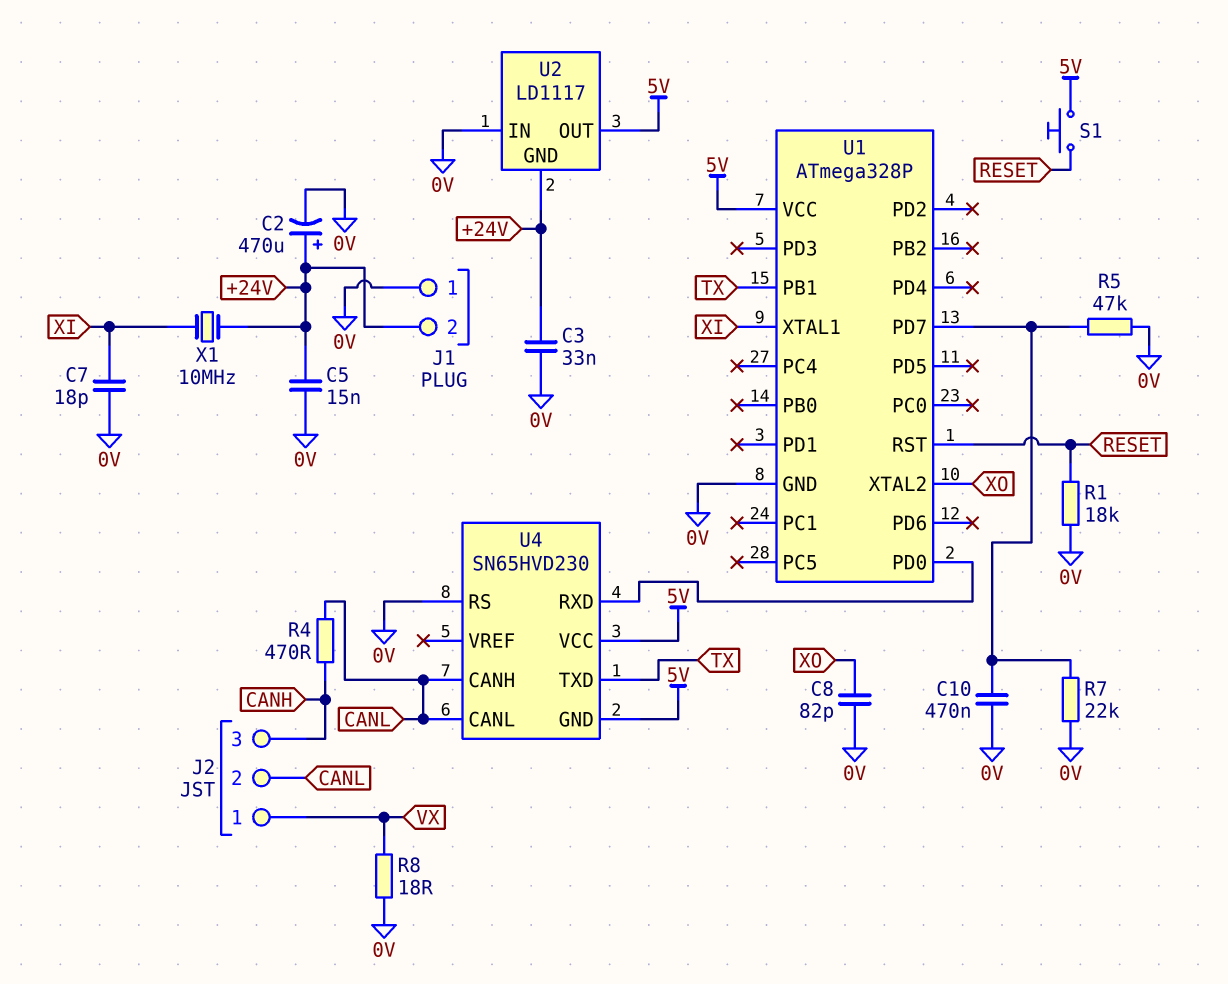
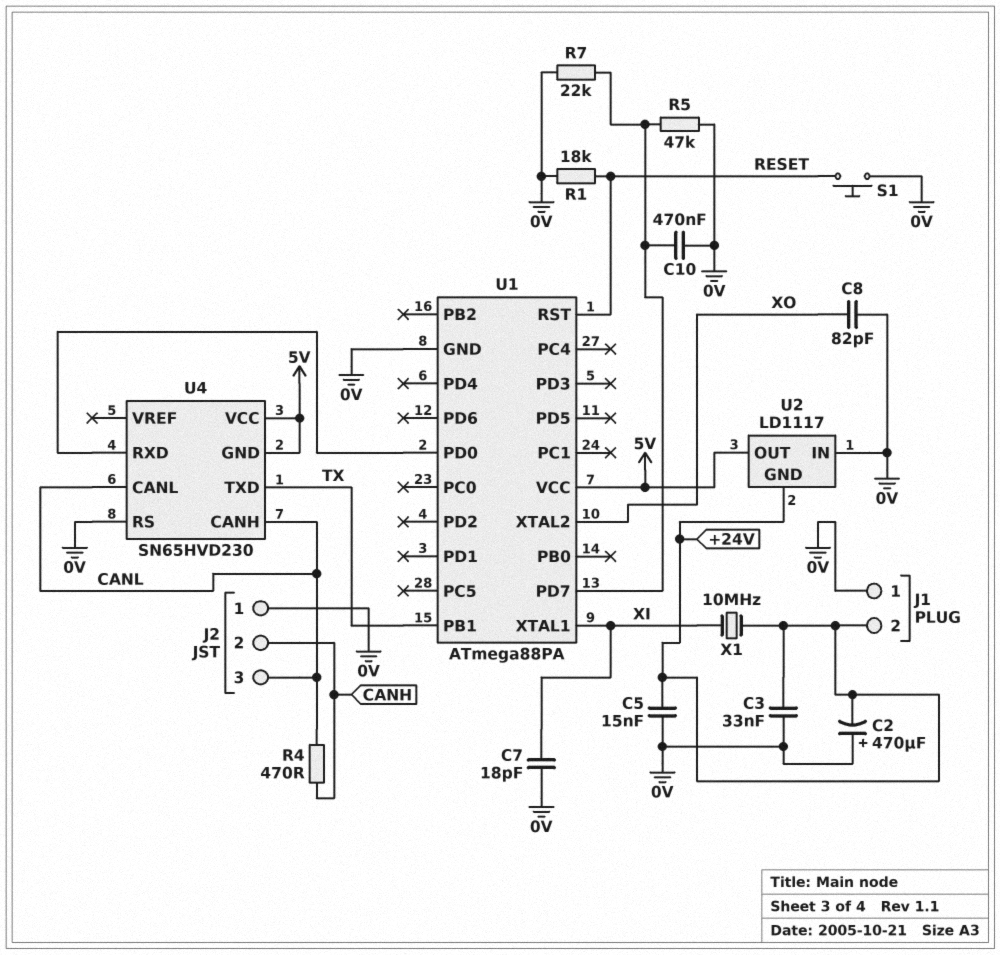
C2: 470uF (plus +24V, minus 0V) -> 470uF (plus 0V, minus +24V)
J2 pin 1: VX -> 0V
J2 pin 2: CANL -> CANH
J2 pin 3: CANH -> CANL
R8: 18 (0V, VX) -> none
S1: button (5V, RESET) -> button (0V, RESET)
U1: ATmega328P -> ATmega88PA

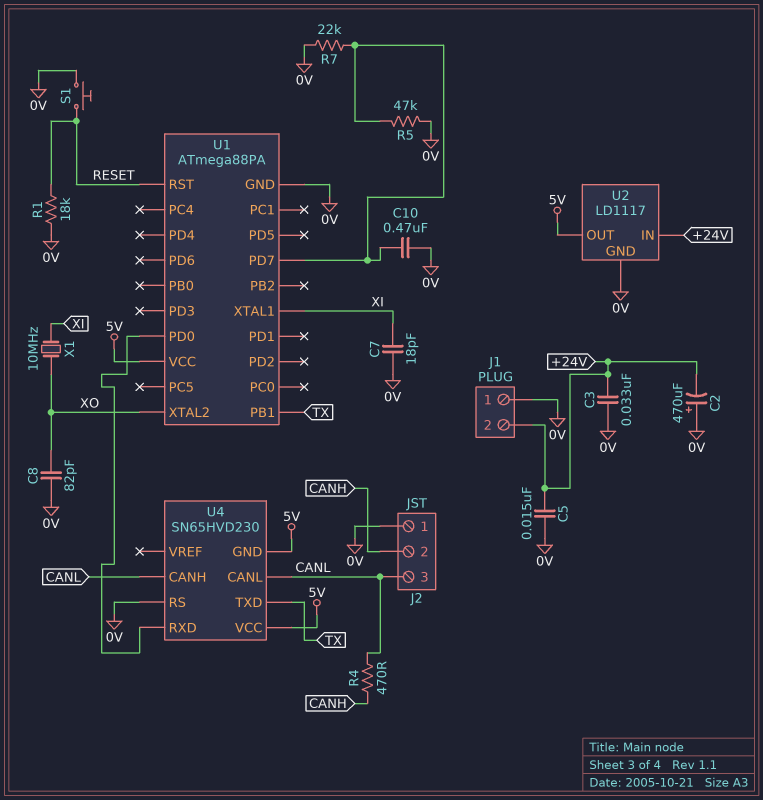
U2 pin GND: +24V -> 0V
U2 pin IN: 0V -> +24V
X1: 10MHz (+24V, XI) -> 10MHz (XI, XO)

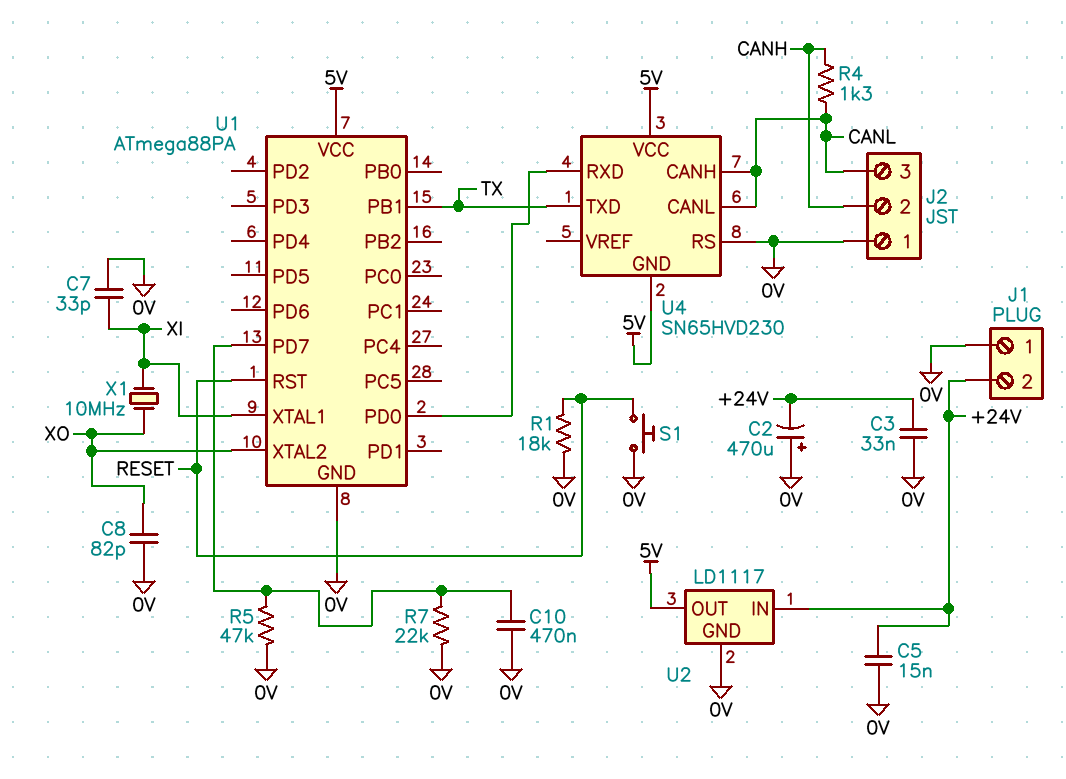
C7: 18pF (0V, XI) -> 33pF (0V, XI)
R4: 470 (CANH, CANL) -> 1.3k (CANH, CANL)

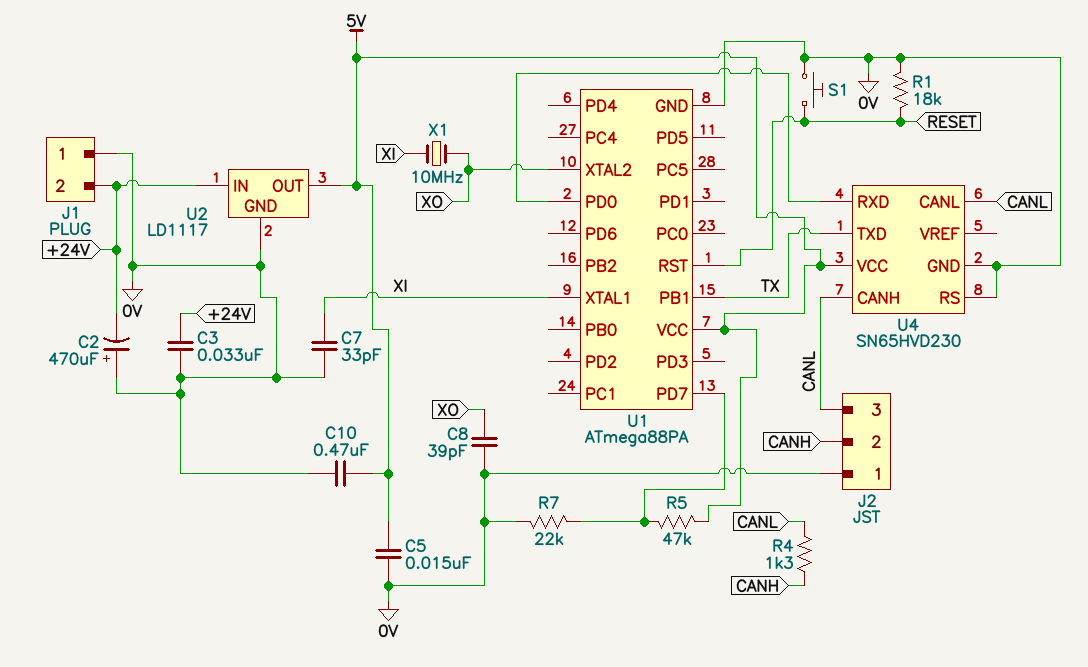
C5: 15nF (+24V, 0V) -> 15nF (0V, 5V)
C8: 82pF (0V, XO) -> 39pF (0V, XO)
C10: 470nF (0V, U1/PD7) -> 470nF (0V, 5V)
R5: 47k (0V, U1/PD7) -> 47k (5V, U1/PD7)
U4 pin GND: 5V -> 0V

